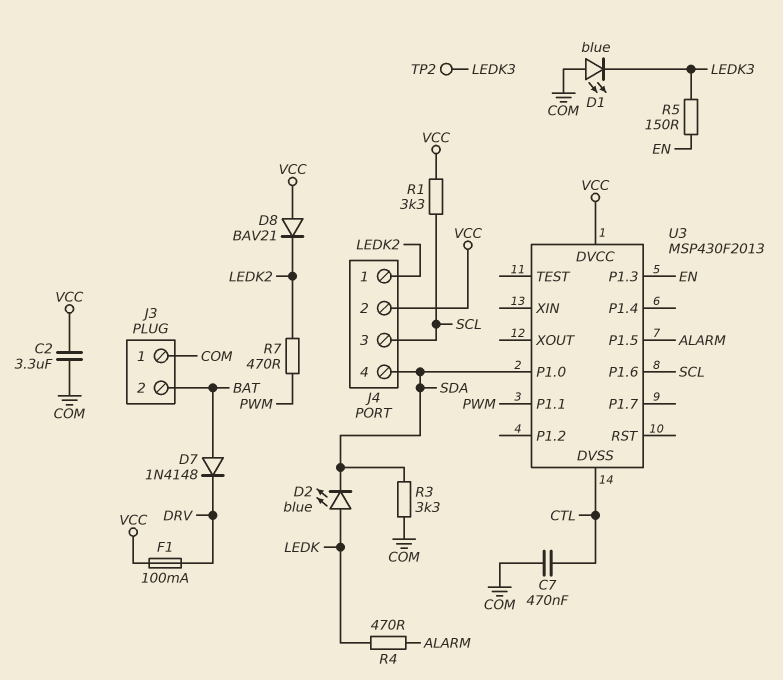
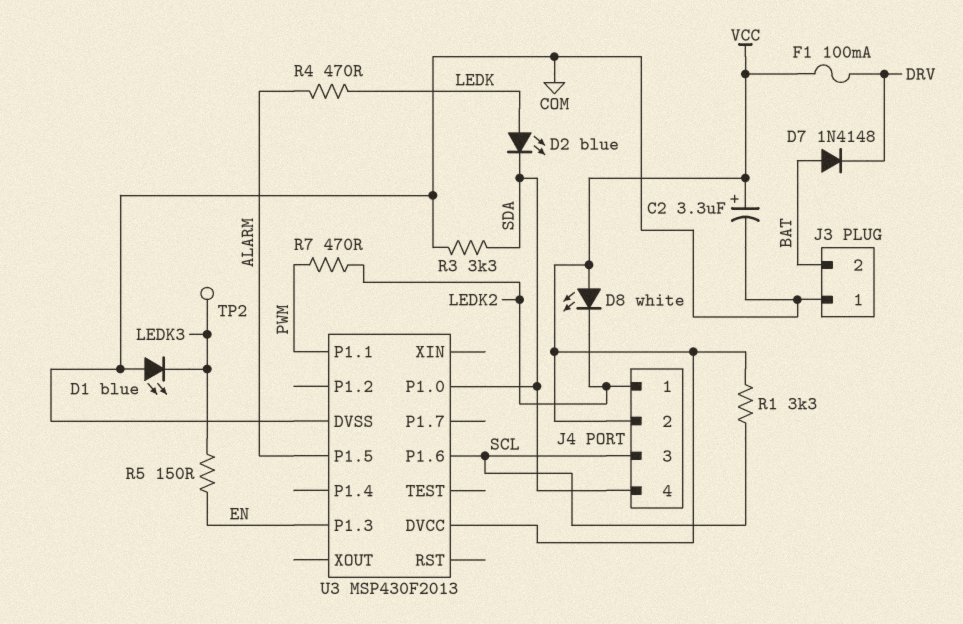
C2: 3.3uF (COM, VCC) -> 3.3uF (plus VCC, minus COM)
C7: 470nF (COM, CTL) -> none
D8: diode BAV21 (A VCC, K LEDK2) -> LED white (A VCC, K LEDK2)
U3 pin DVSS: CTL -> COM

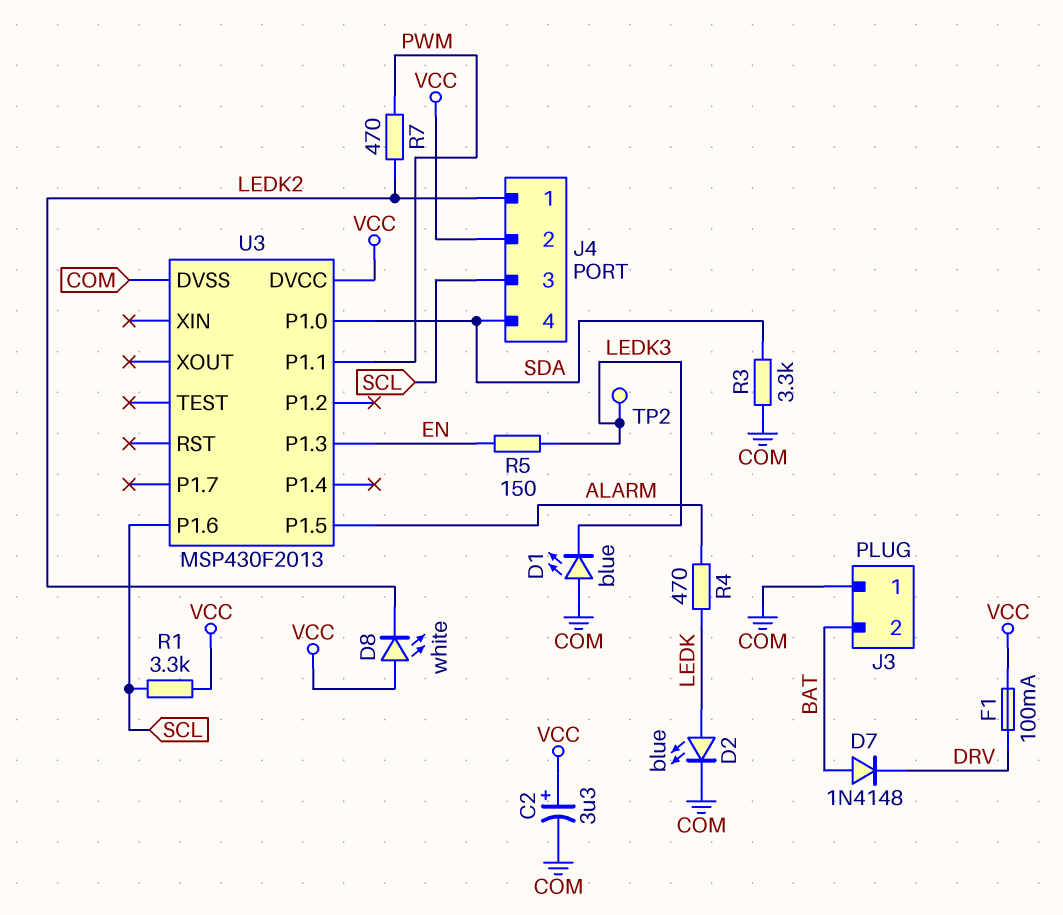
D2: LED blue (A LEDK, K SDA) -> LED blue (A LEDK, K COM)

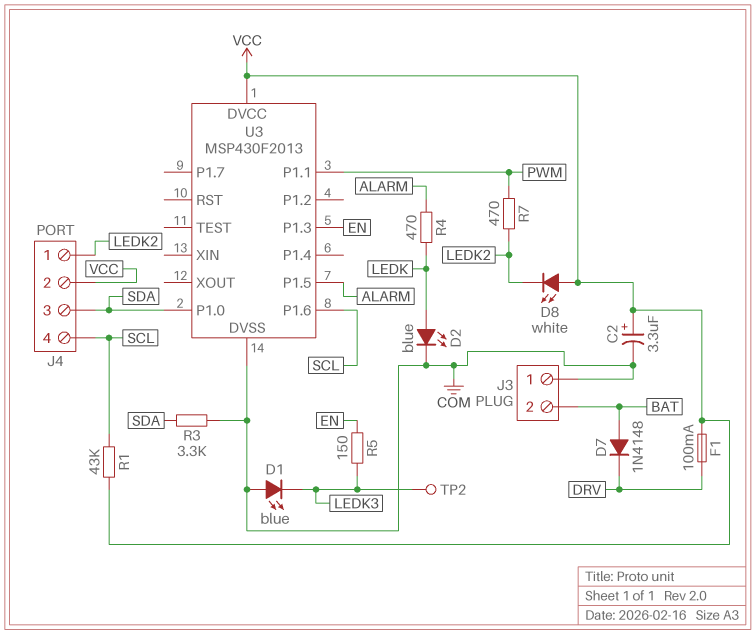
J4 pin 3: SCL -> SDA
J4 pin 4: SDA -> SCL
R1: 3.3k (SCL, VCC) -> 43k (SCL, VCC)

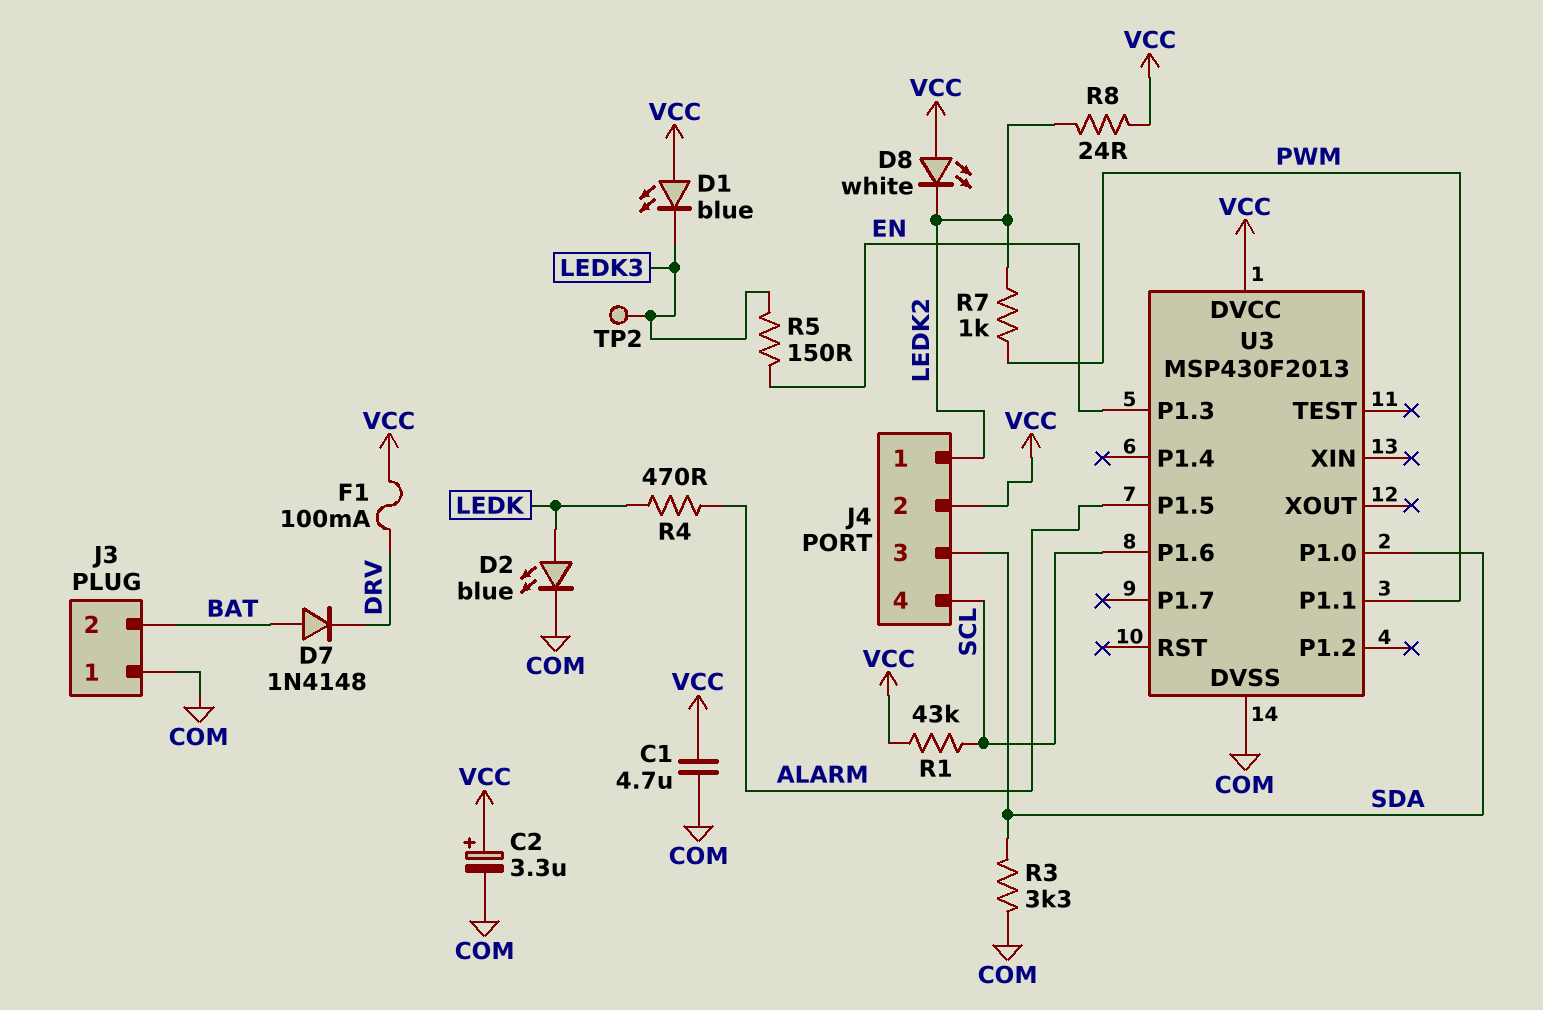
C1: none -> 4.7uF (COM, VCC)
D1: LED blue (A COM, K LEDK3) -> LED blue (A VCC, K LEDK3)
R7: 470 (LEDK2, PWM) -> 1k (LEDK2, PWM)
R8: none -> 24 (LEDK2, VCC)

